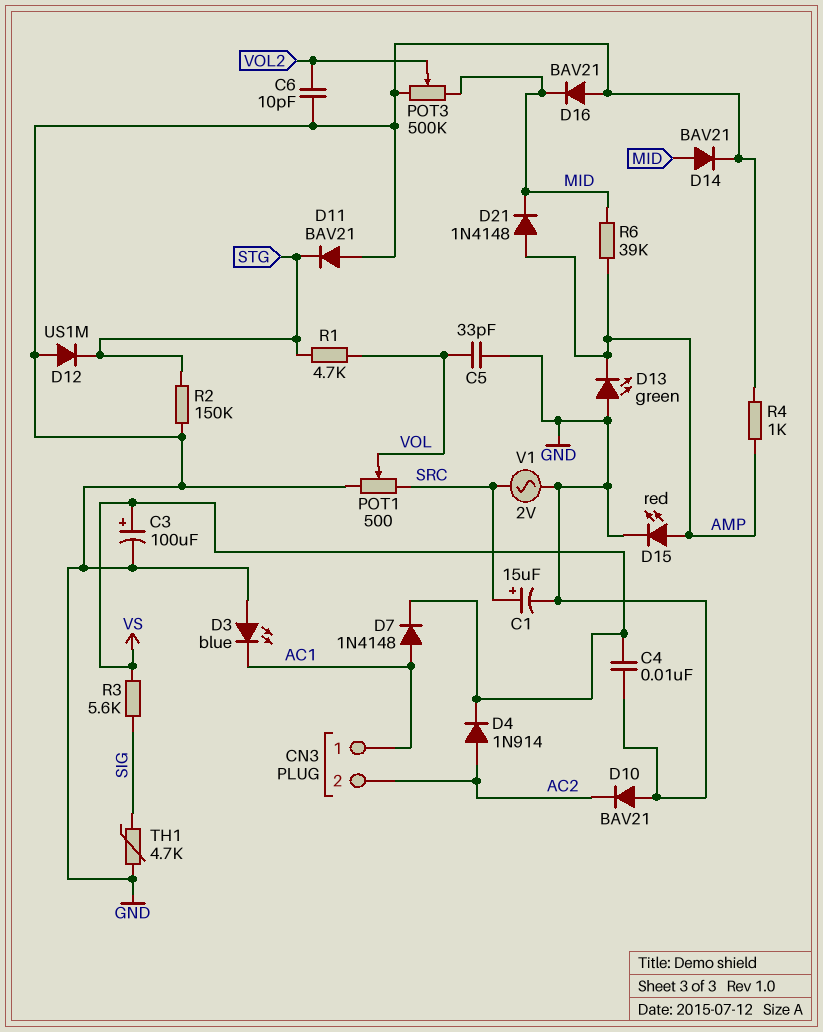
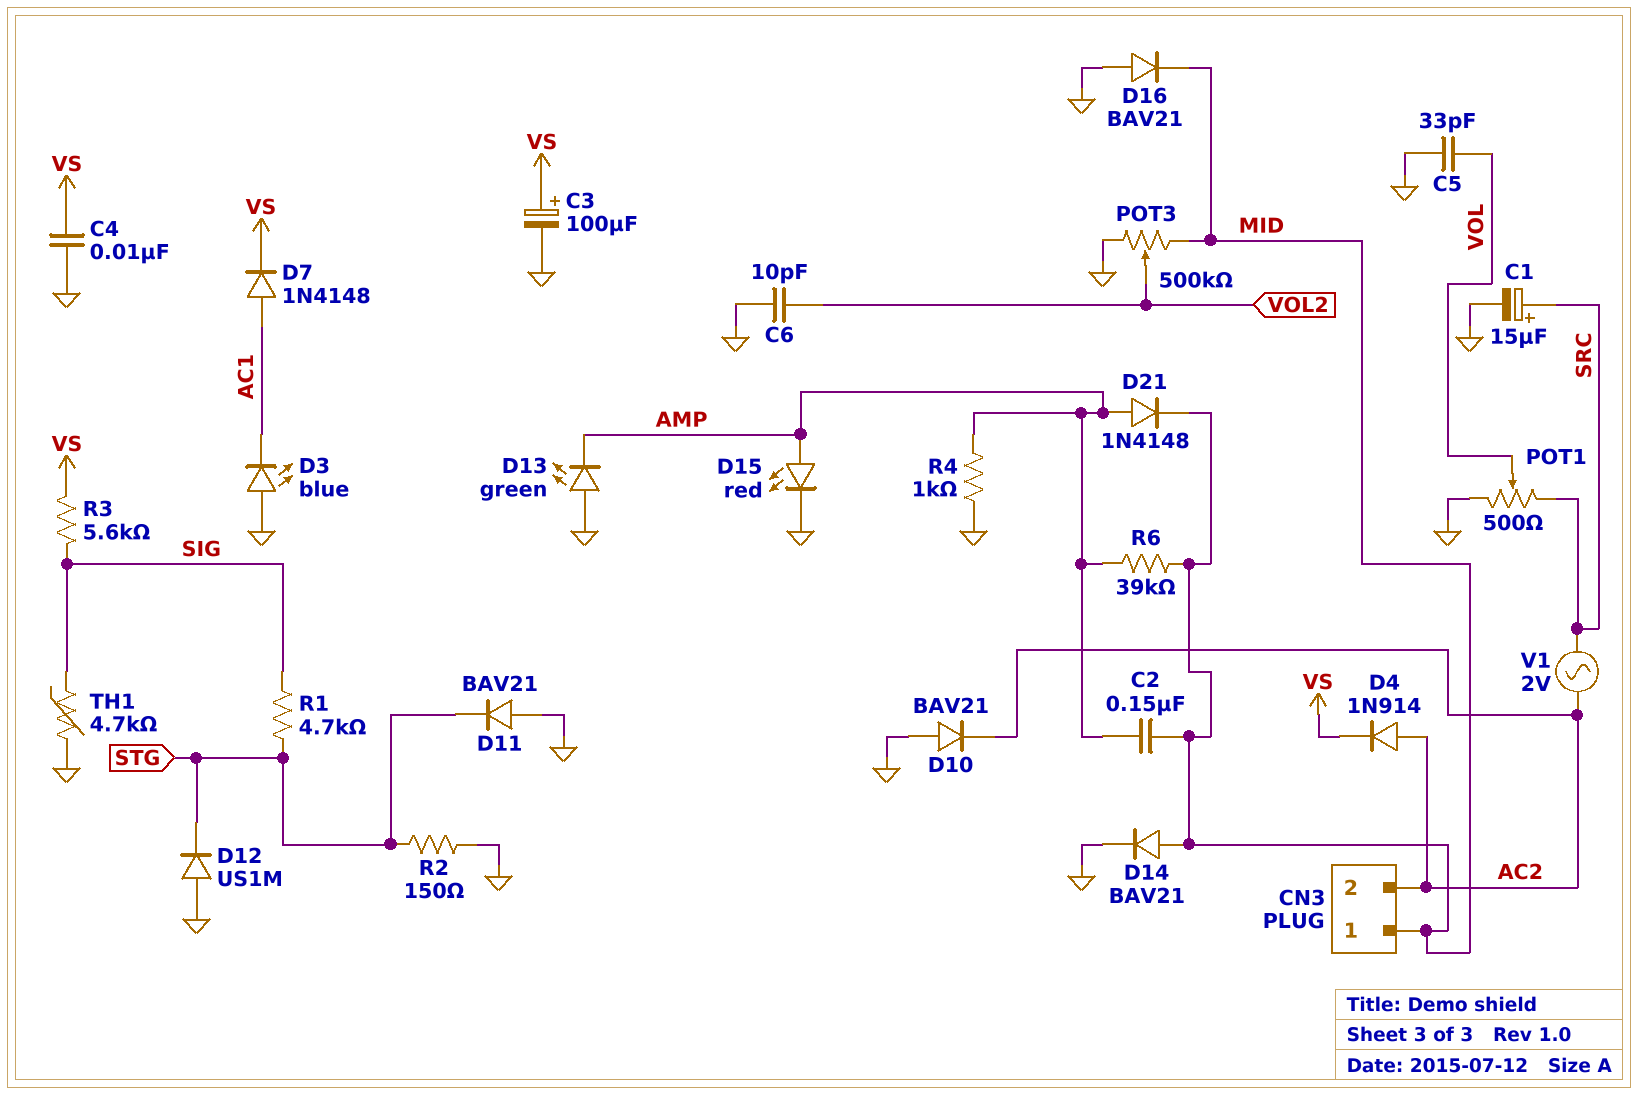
C2: none -> 150nF (AMP, MID)
CN3 pin 1: AC1 -> MID
R1: 4.7k (STG, VOL) -> 4.7k (SIG, STG)
R2: 150k (GND, STG) -> 150 (GND, STG)
V1: AC 2V (GND, SRC) -> AC 2V (AC2, SRC)

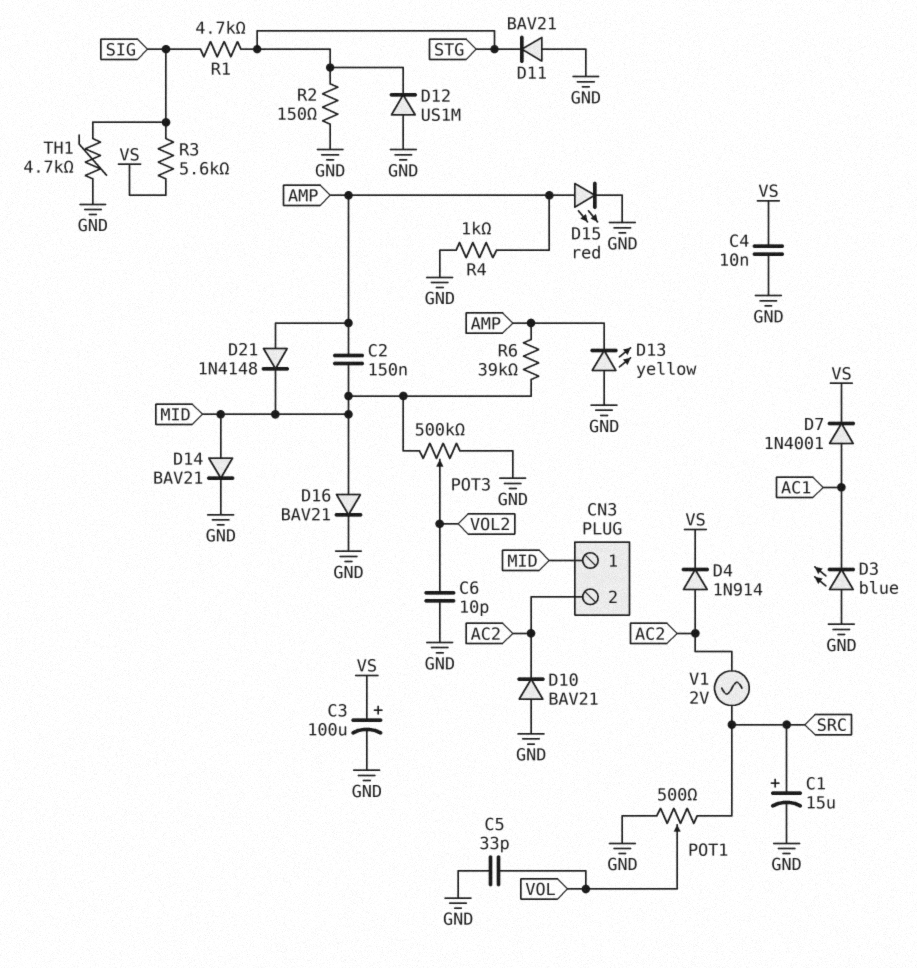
D7: diode 1N4148 (A AC1, K VS) -> diode 1N4001 (A AC1, K VS)
D13: LED green (A GND, K AMP) -> LED yellow (A GND, K AMP)
D16: diode BAV21 (A GND, K MID) -> diode BAV21 (A MID, K GND)

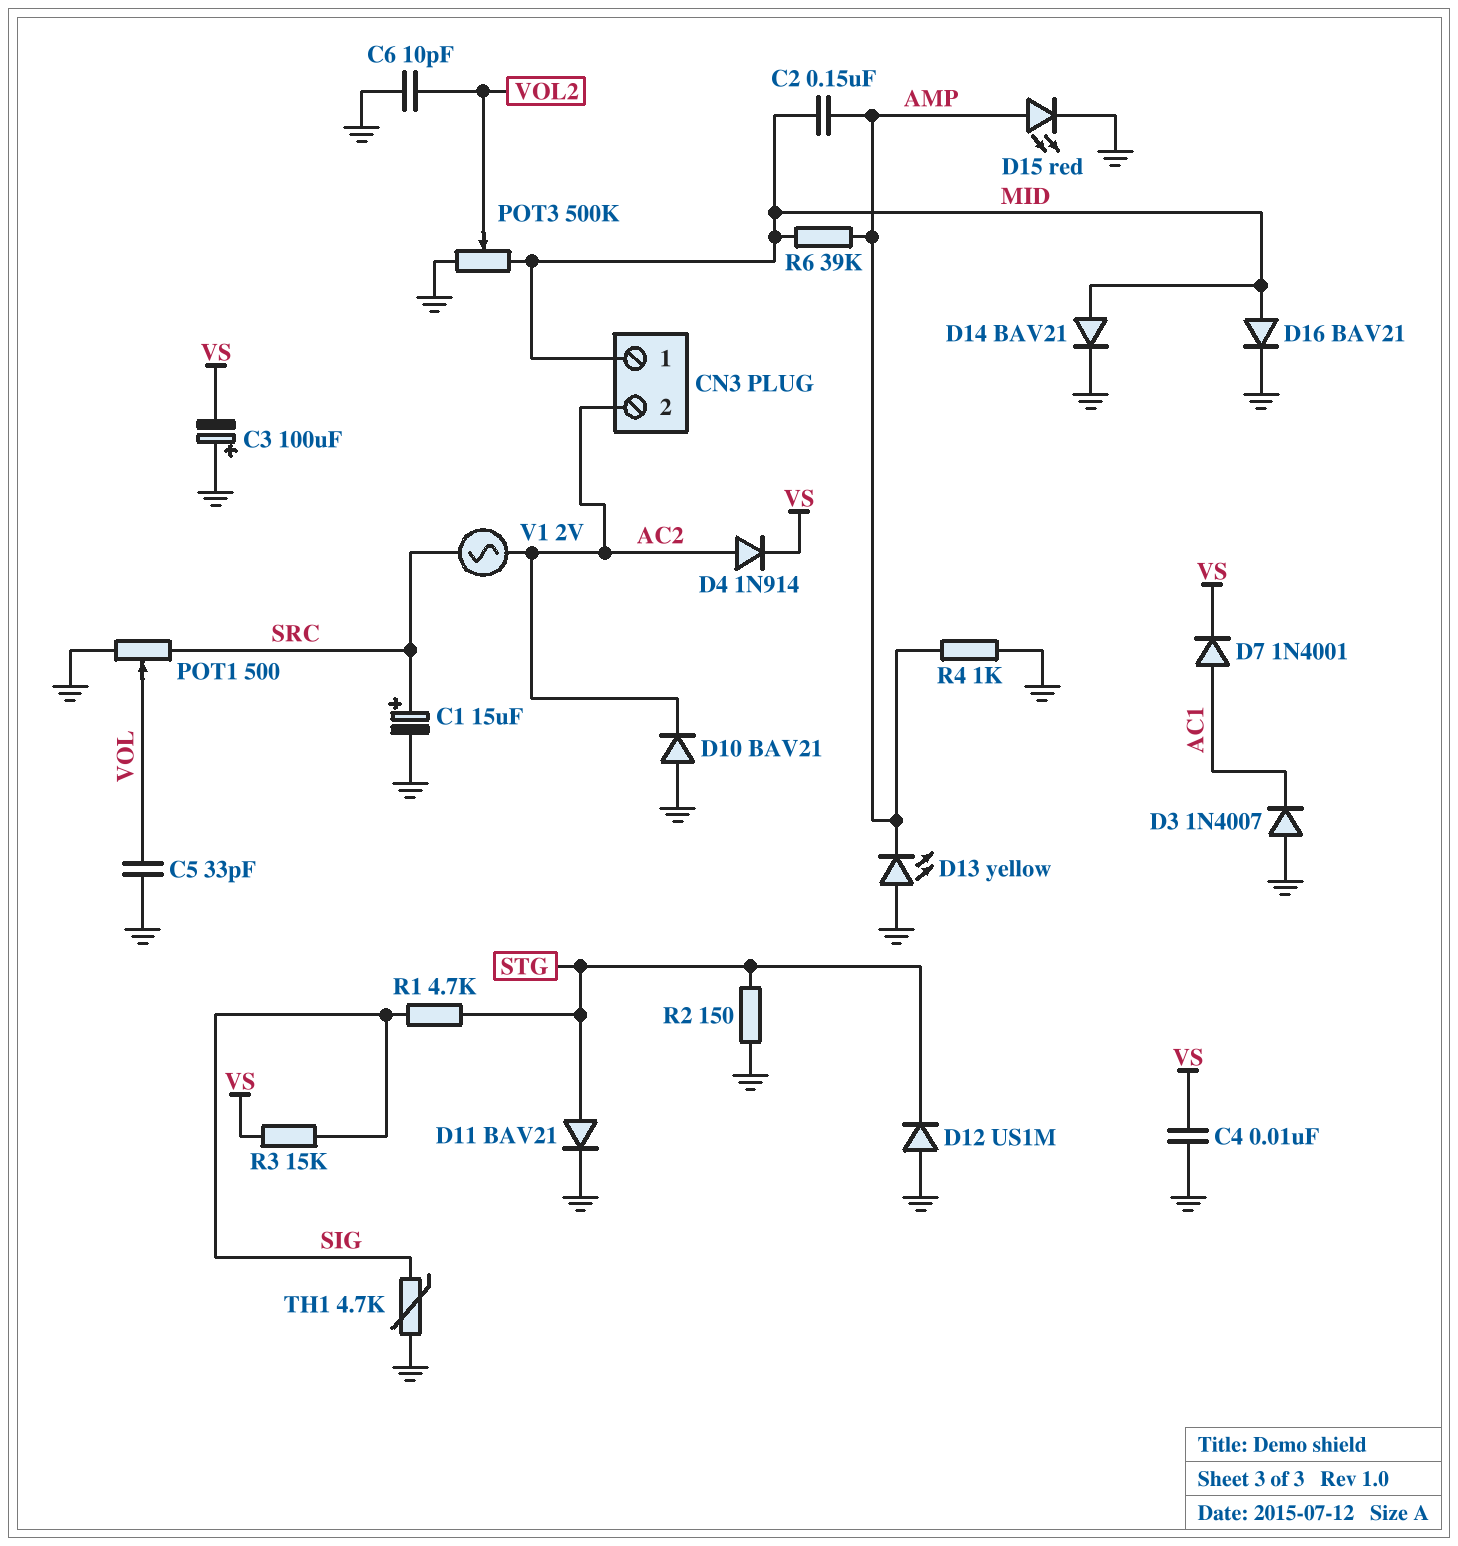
C3: 100uF (plus VS, minus GND) -> 100uF (plus GND, minus VS)
D3: LED blue (A GND, K AC1) -> diode 1N4007 (A GND, K AC1)
D11: diode BAV21 (A GND, K STG) -> diode BAV21 (A STG, K GND)
D21: diode 1N4148 (A AMP, K MID) -> none
R3: 5.6k (SIG, VS) -> 15k (SIG, VS)

